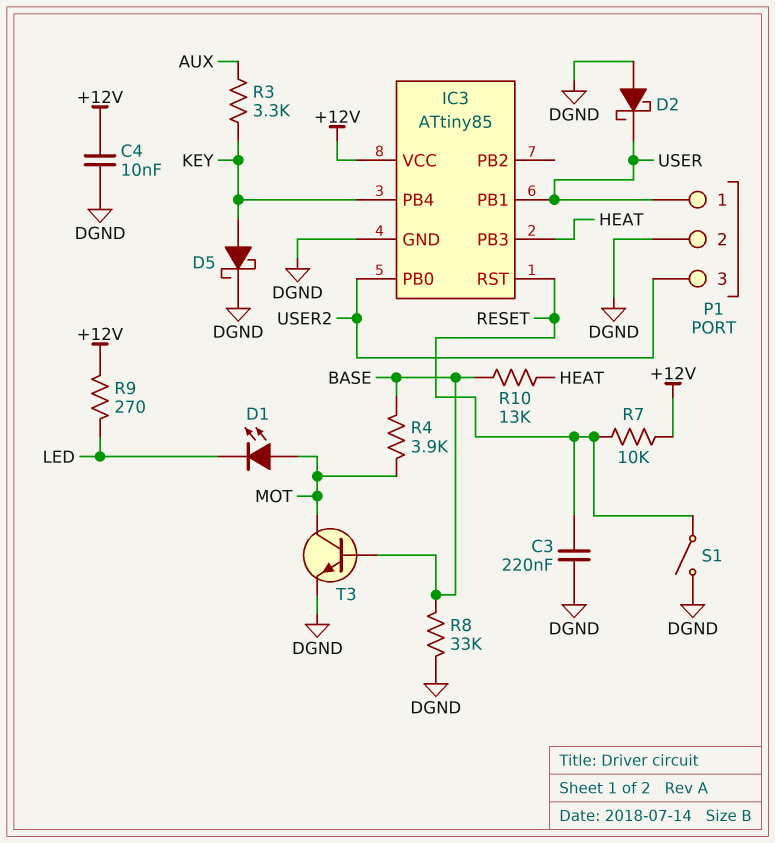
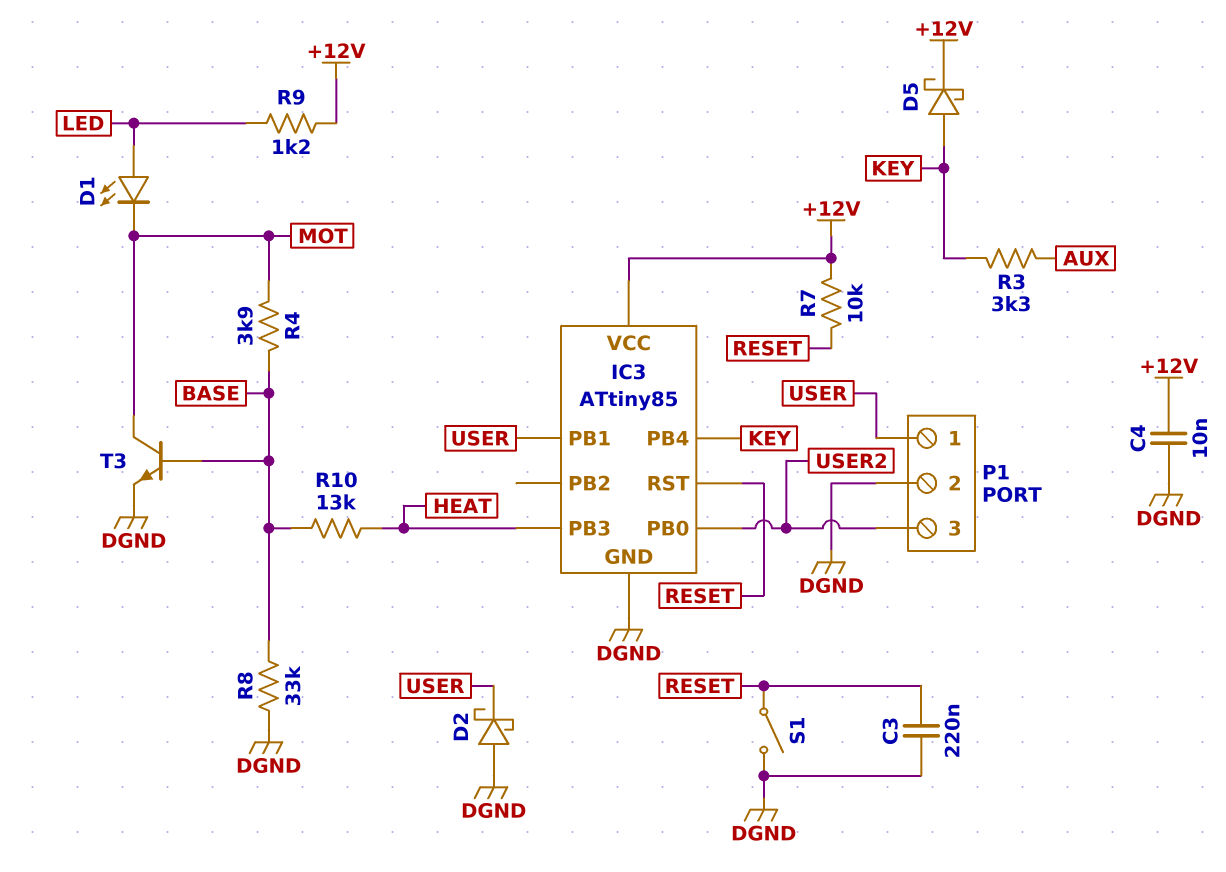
D1: LED (A MOT, K LED) -> LED (A LED, K MOT)
D5: schottky (A KEY, K DGND) -> schottky (A KEY, K +12V)
R9: 270 (+12V, LED) -> 1.2k (+12V, LED)

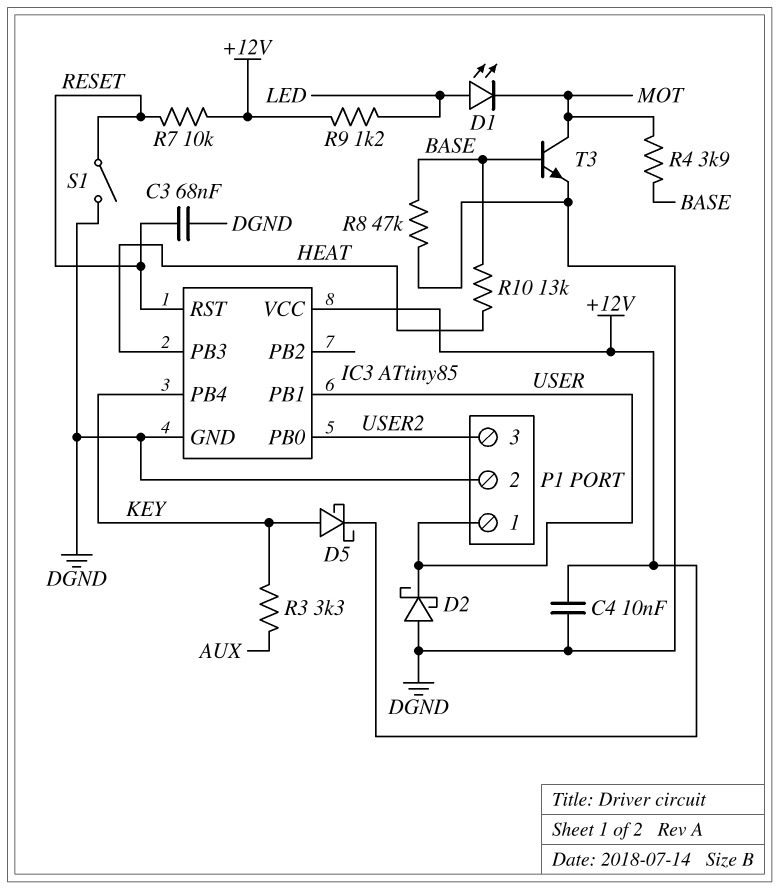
C3: 220nF (DGND, RESET) -> 68nF (DGND, RESET)
R8: 33k (BASE, DGND) -> 47k (BASE, DGND)

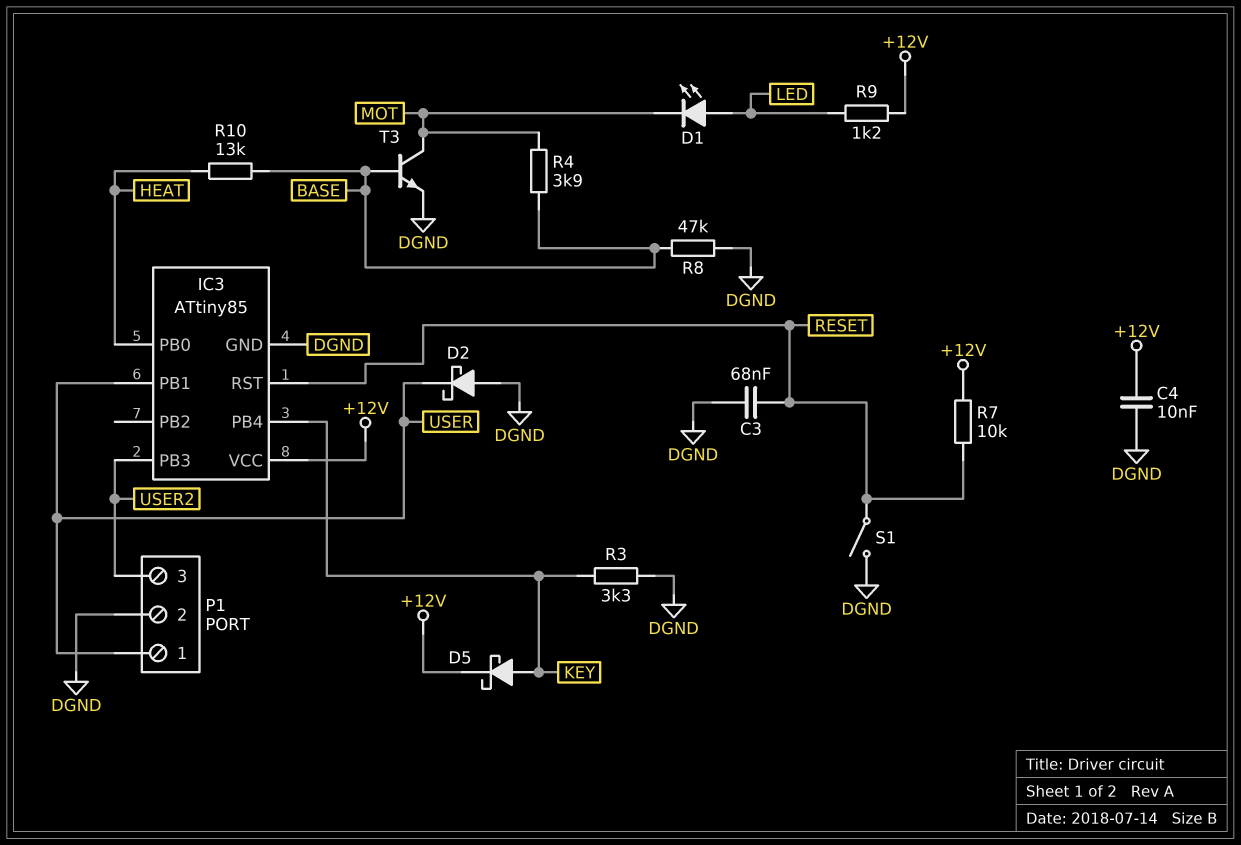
IC3 pin PB0: USER2 -> HEAT
IC3 pin PB3: HEAT -> USER2
R3: 3.3k (AUX, KEY) -> 3.3k (DGND, KEY)

